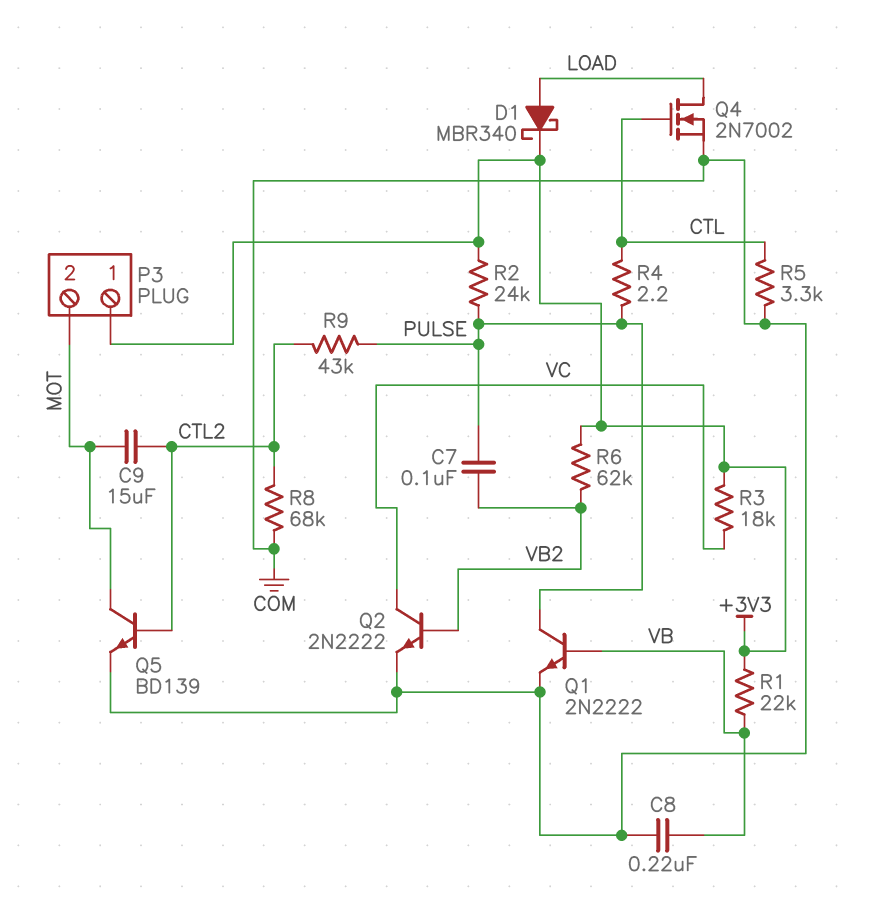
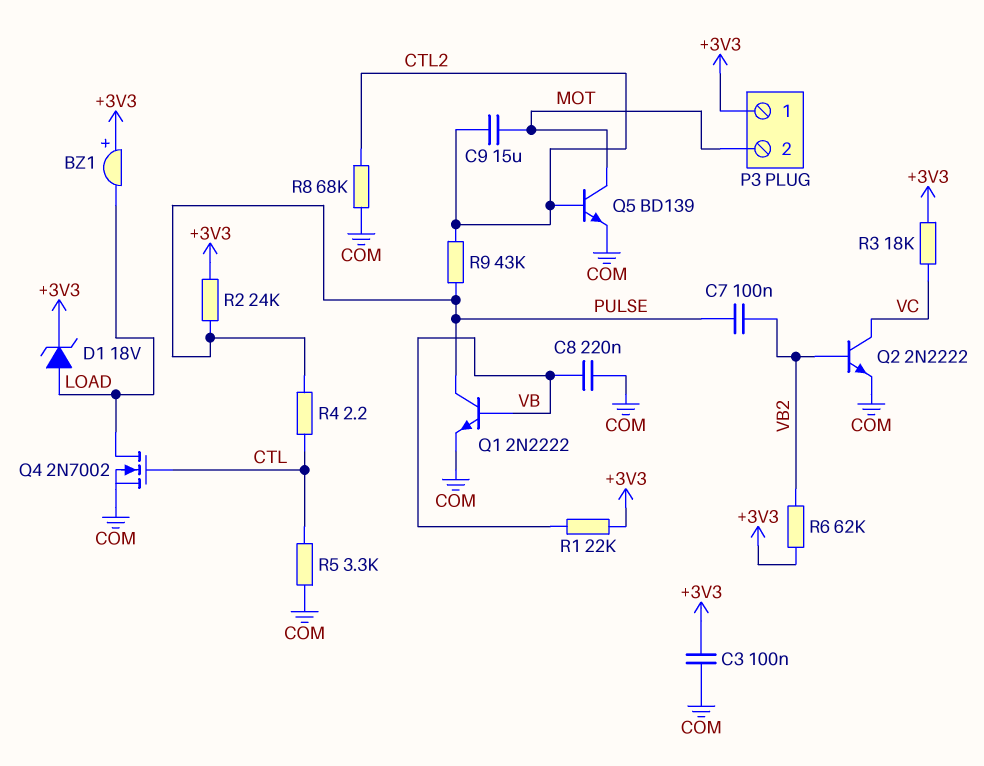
BZ1: none -> buzzer (plus +3V3, minus LOAD)
C3: none -> 100nF (+3V3, COM)
D1: schottky MBR340 (A LOAD, K +3V3) -> zener 18V (A LOAD, K +3V3)

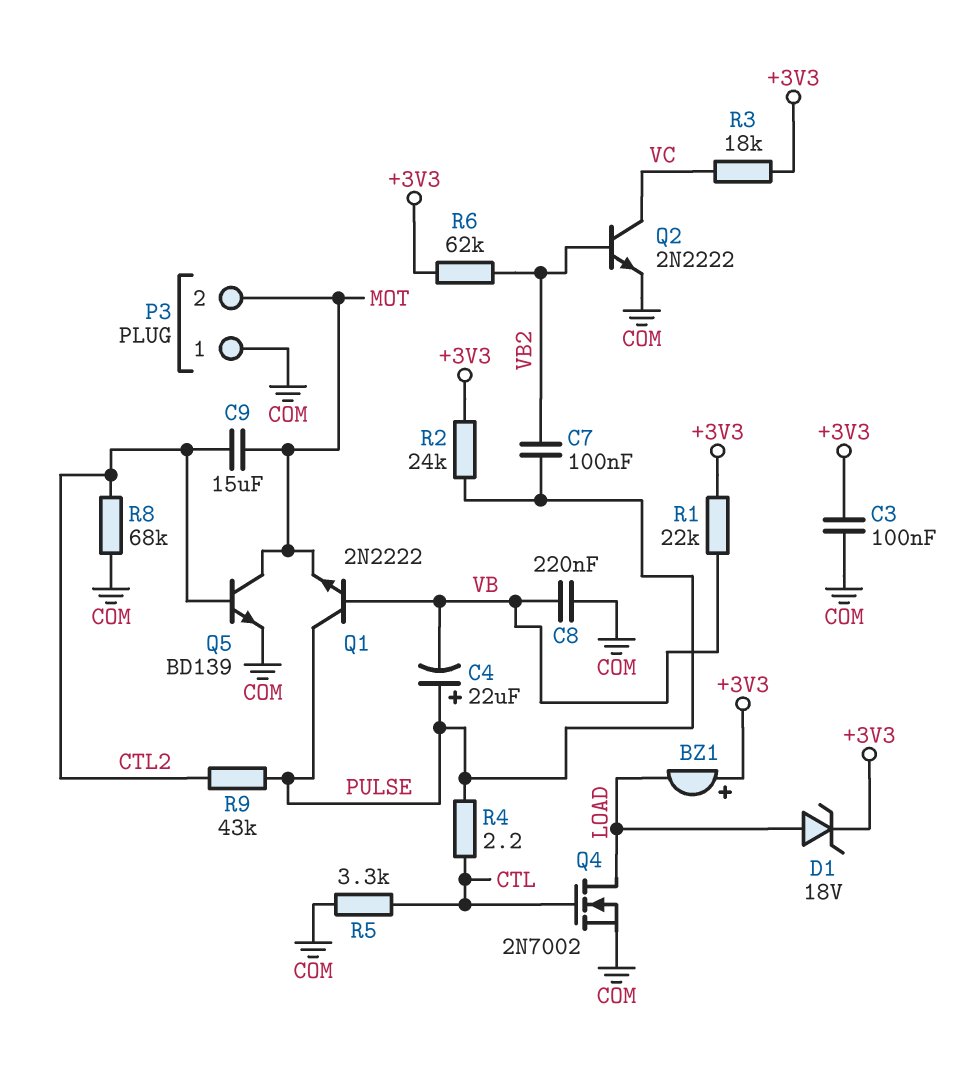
C4: none -> 22uF (plus PULSE, minus VB)
P3 pin 1: +3V3 -> COM
Q1: NPN 2N2222 (B VB, C PULSE, E COM) -> NPN 2N2222 (B VB, C PULSE, E MOT)

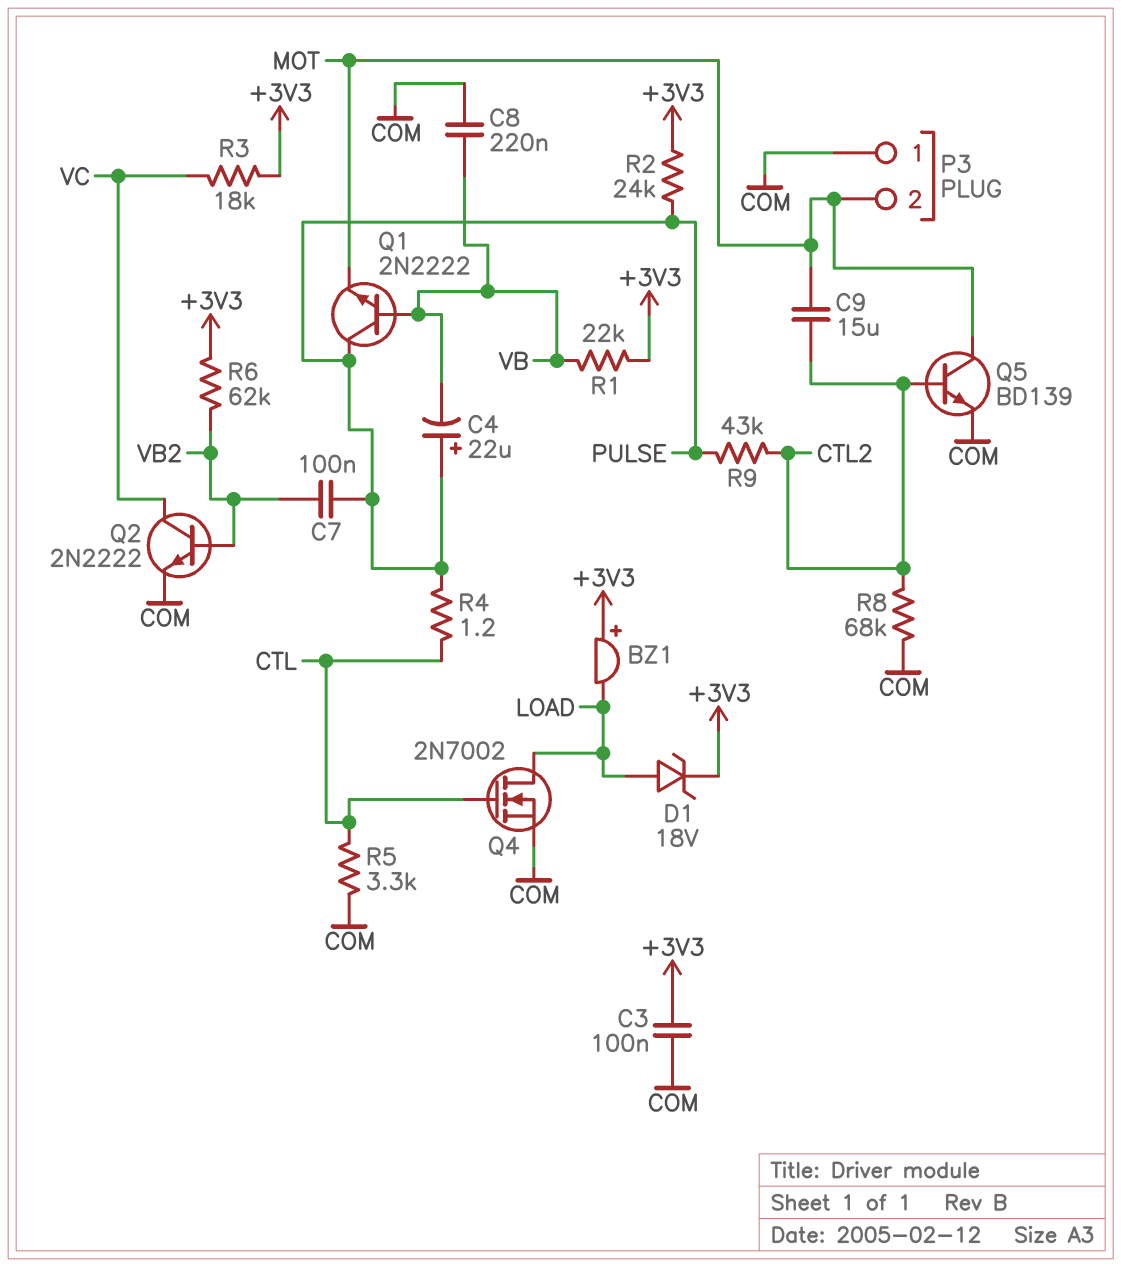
R4: 2.2 (CTL, PULSE) -> 1.2 (CTL, PULSE)

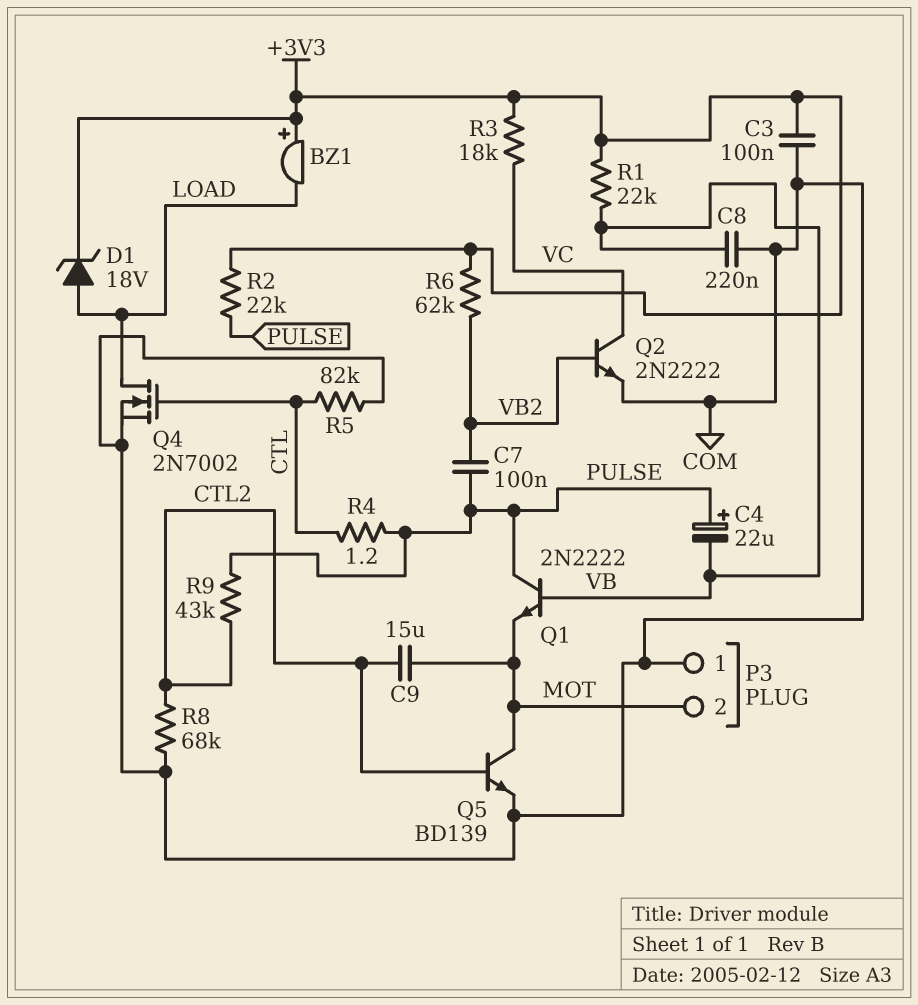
R2: 24k (+3V3, PULSE) -> 22k (+3V3, PULSE)
R5: 3.3k (COM, CTL) -> 82k (COM, CTL)

